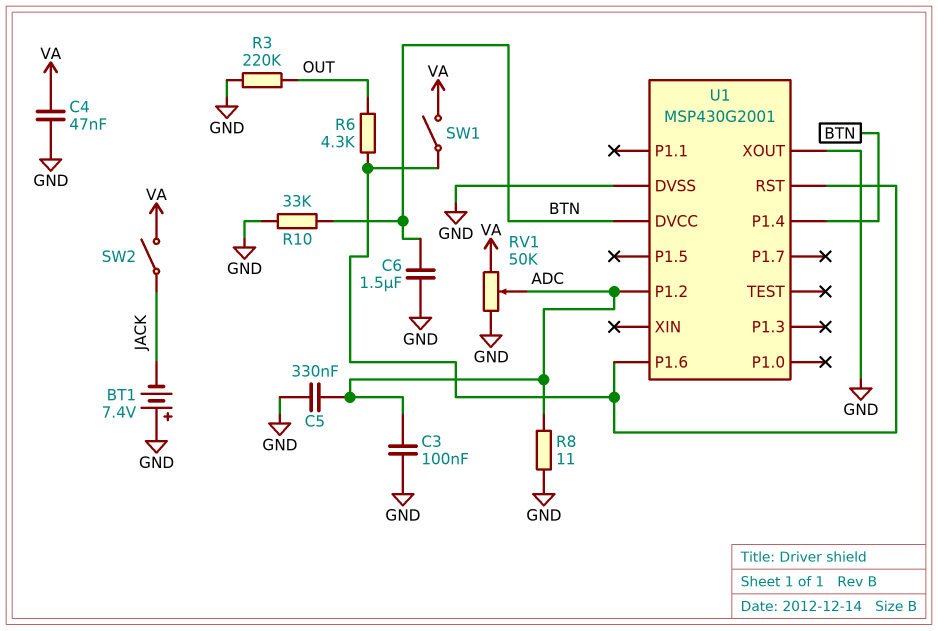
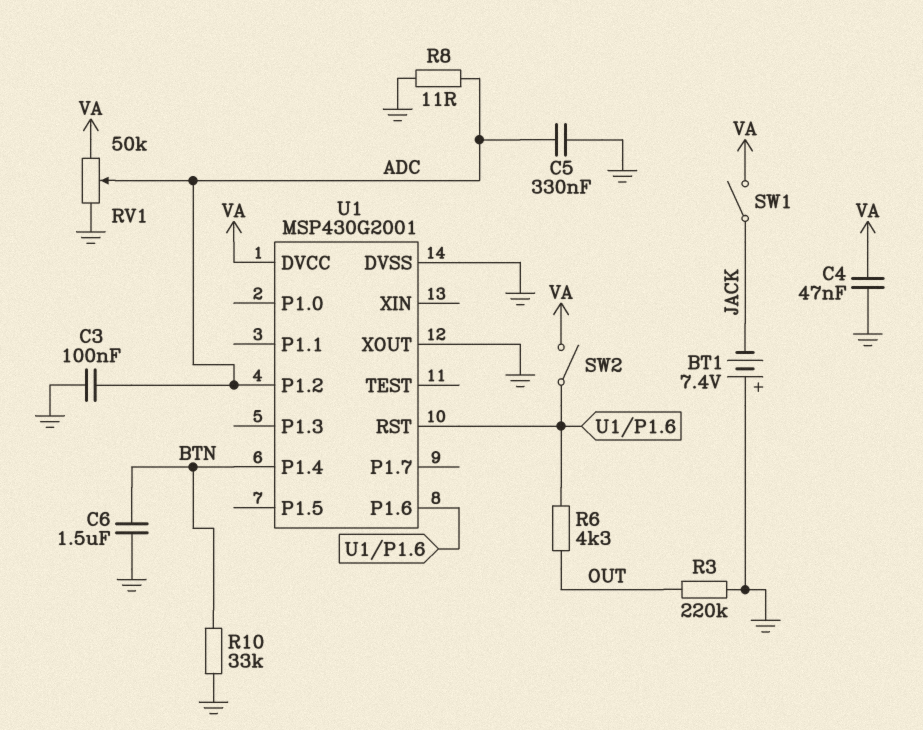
SW1: switch (U1/P1.6, VA) -> switch (JACK, VA)
SW2: switch (JACK, VA) -> switch (U1/P1.6, VA)
U1 pin DVCC: BTN -> VA

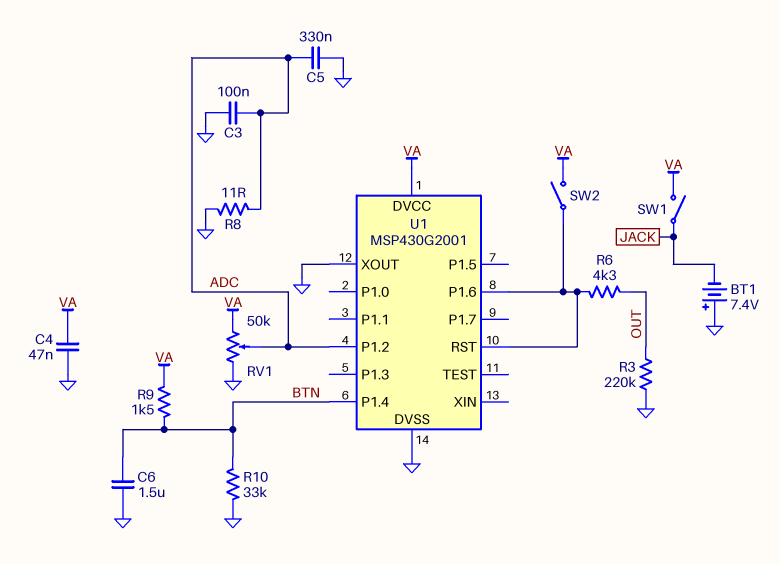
R9: none -> 1.5k (BTN, VA)

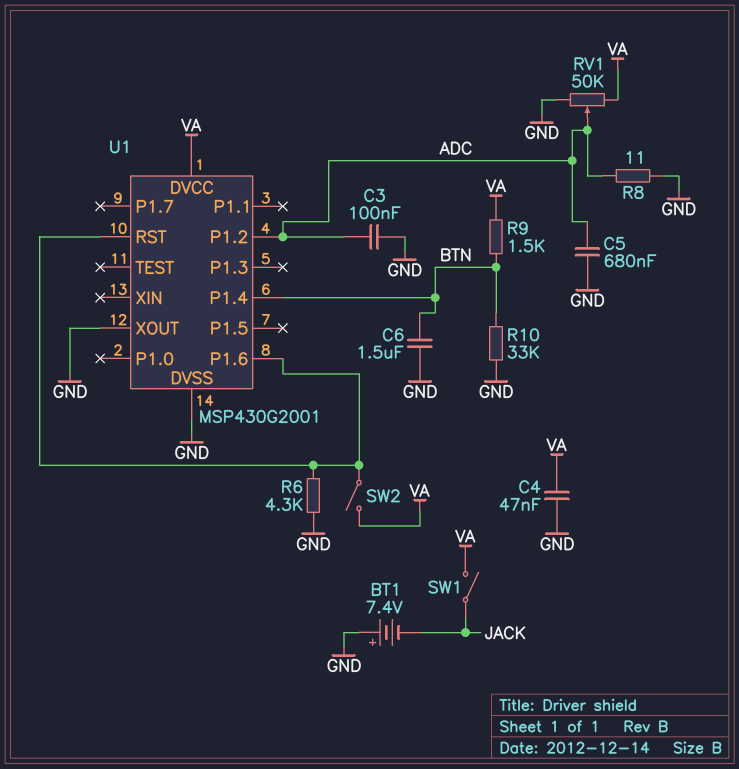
C5: 330nF (ADC, GND) -> 680nF (ADC, GND)
R3: 220k (GND, OUT) -> none
R6: 4.3k (OUT, U1/P1.6) -> 4.3k (GND, U1/P1.6)

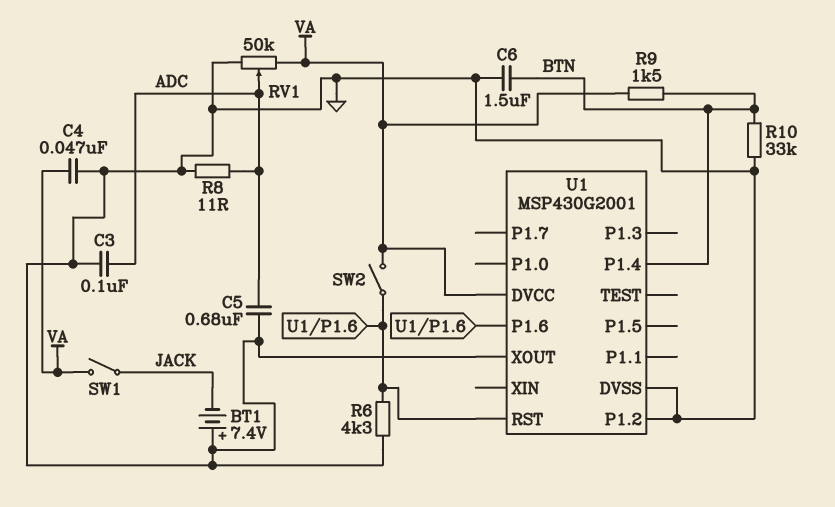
U1 pin P1.2: ADC -> GND

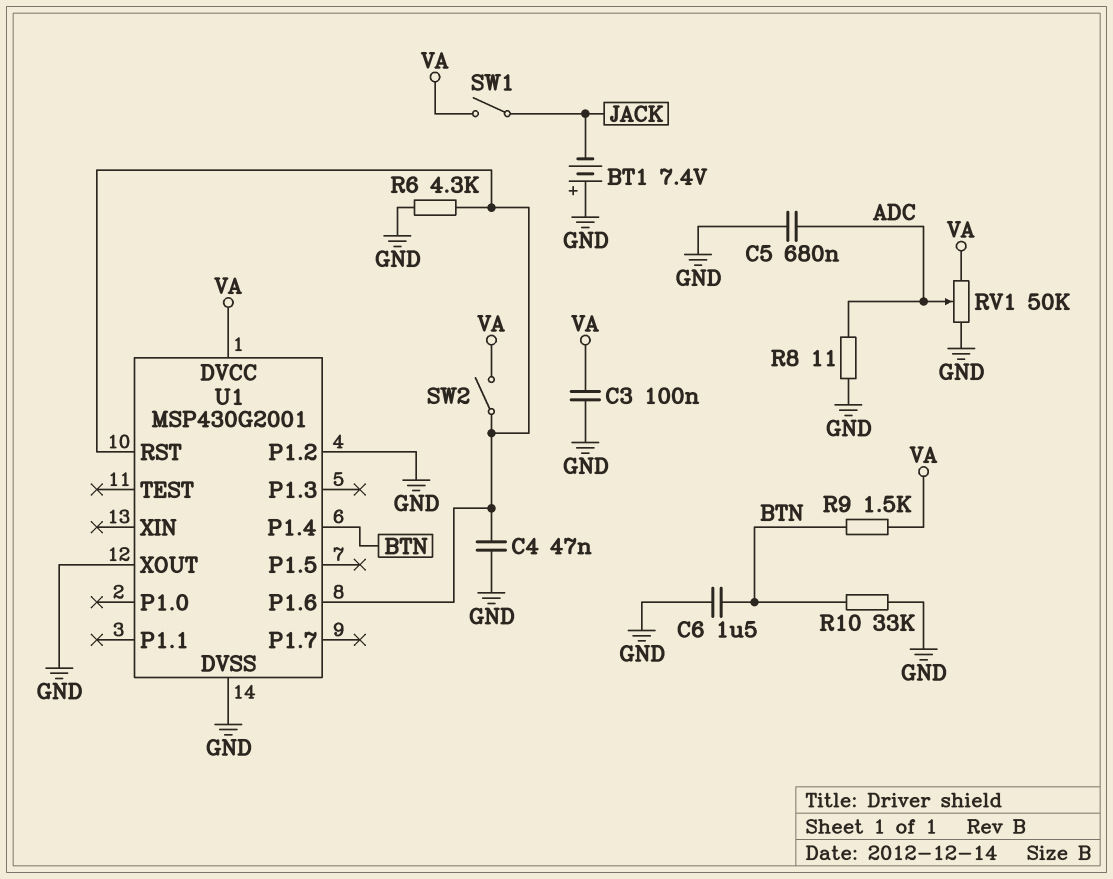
C3: 100nF (ADC, GND) -> 100nF (GND, VA)
C4: 47nF (GND, VA) -> 47nF (GND, U1/P1.6)

